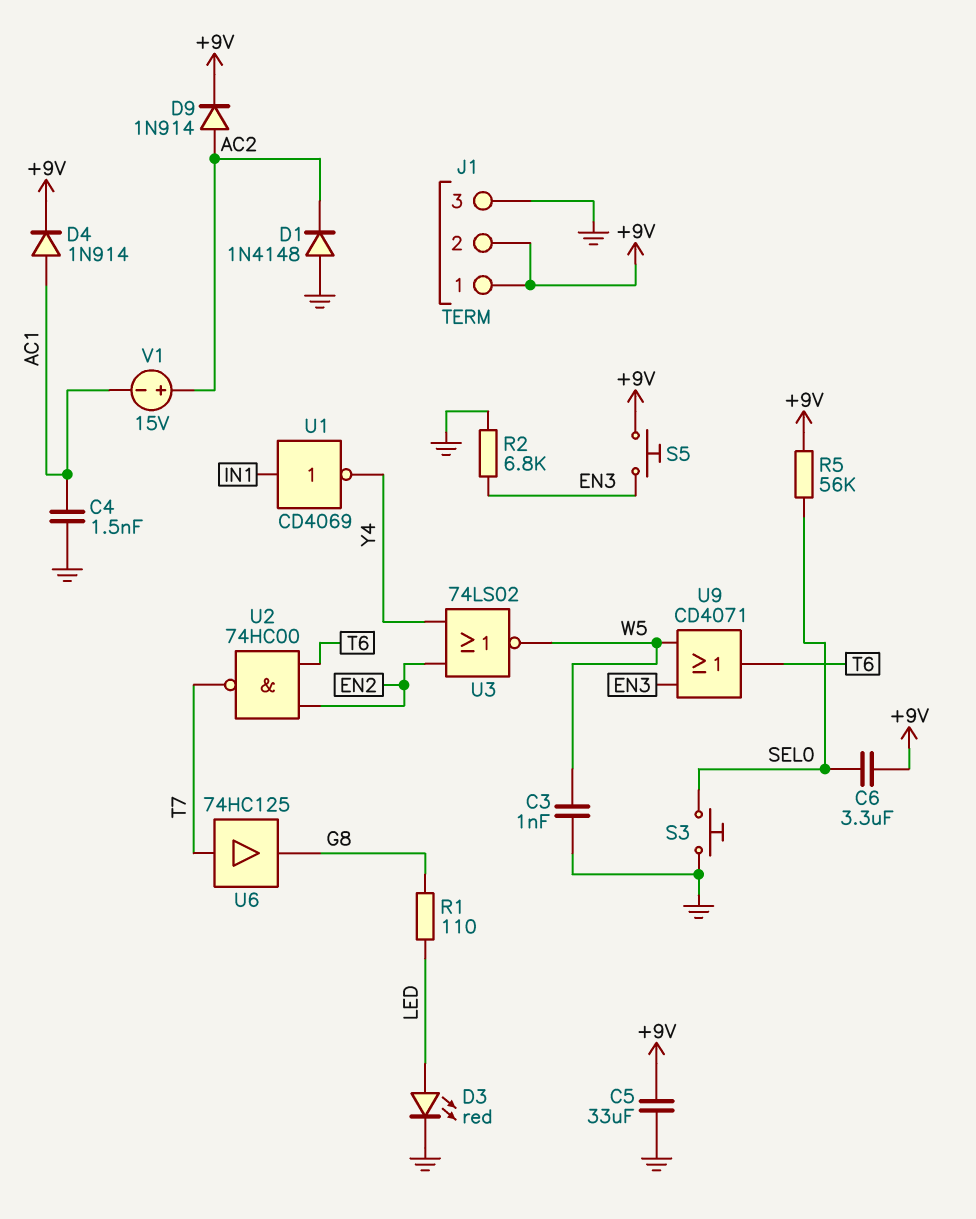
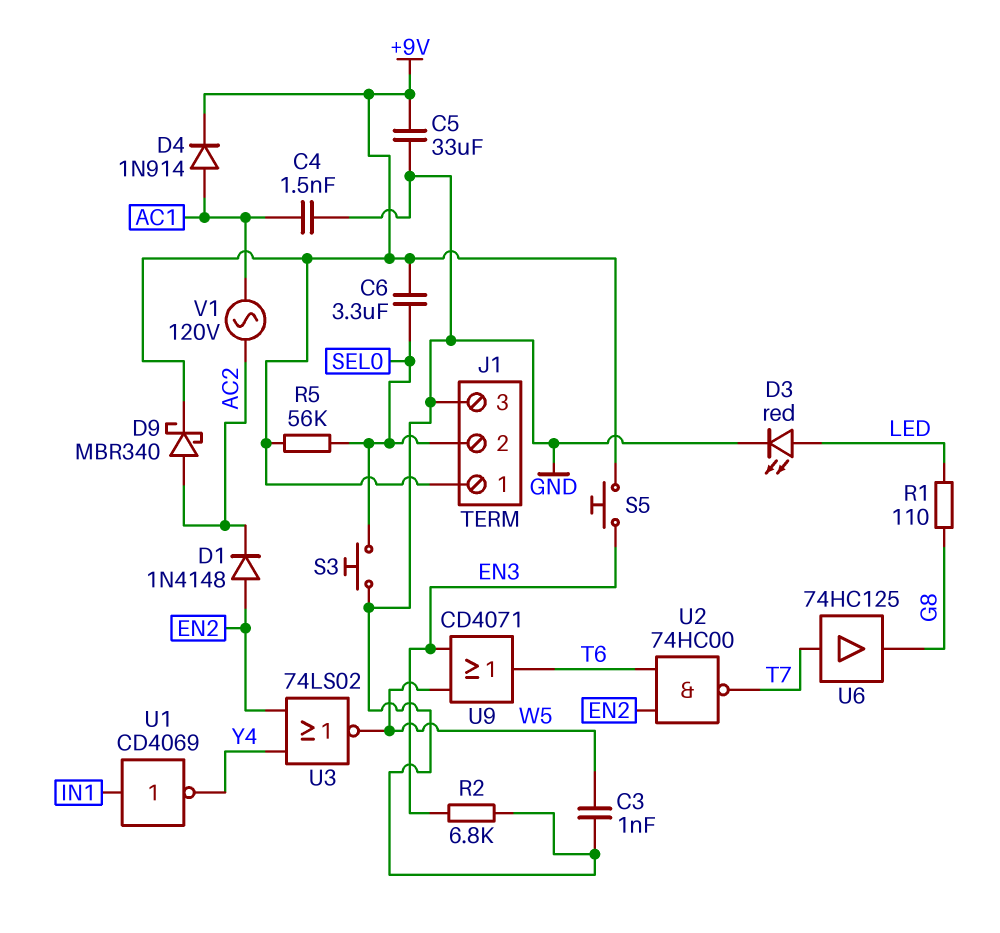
D1: diode 1N4148 (A GND, K AC2) -> diode 1N4148 (A EN2, K AC2)
D9: diode 1N914 (A AC2, K +9V) -> schottky MBR340 (A AC2, K +9V)
J1 pin 2: +9V -> SEL0
V1: 15V (plus AC2, minus AC1) -> AC 120V (AC1, AC2)

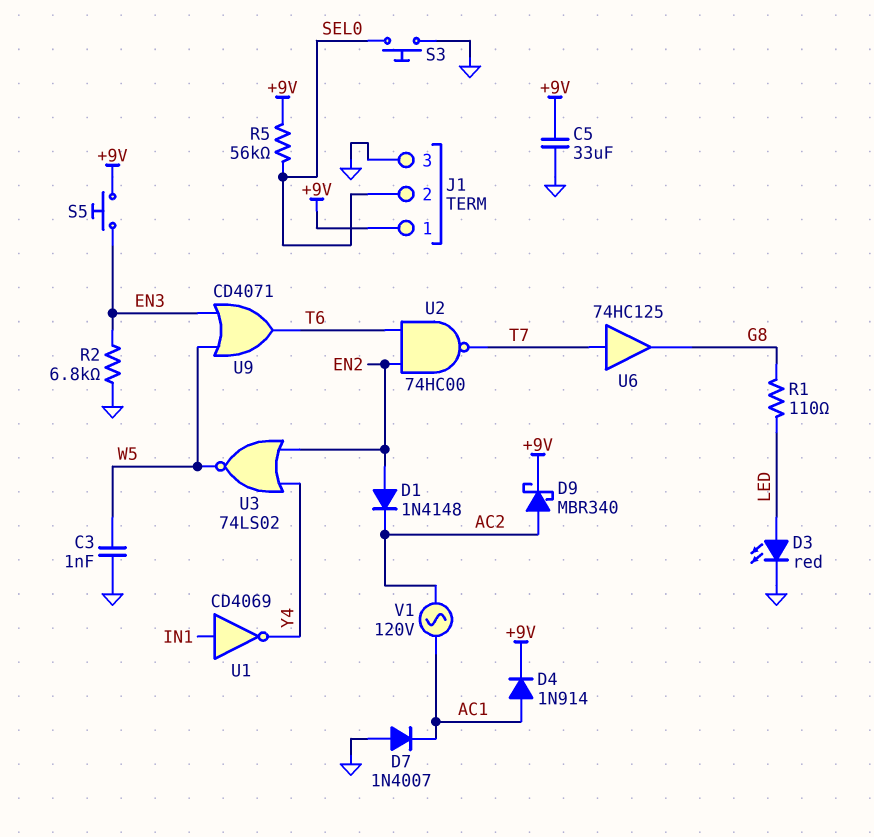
C4: 1.5nF (AC1, GND) -> none
C6: 3.3uF (+9V, SEL0) -> none
D7: none -> diode 1N4007 (A GND, K AC1)

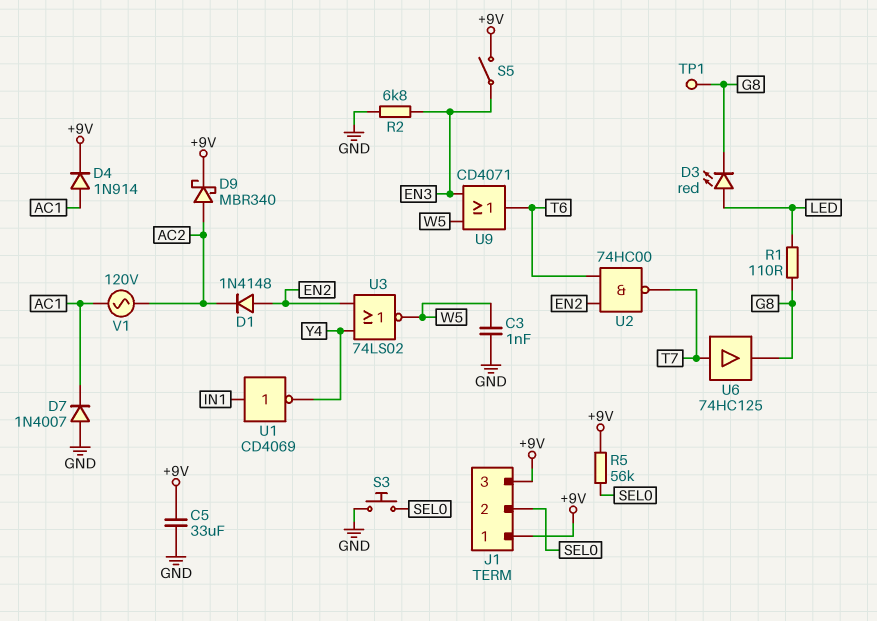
D3: LED red (A LED, K GND) -> LED red (A LED, K G8)
J1 pin 3: GND -> +9V
S5: button (+9V, EN3) -> switch (+9V, EN3)
TP1: none -> test point (G8)

